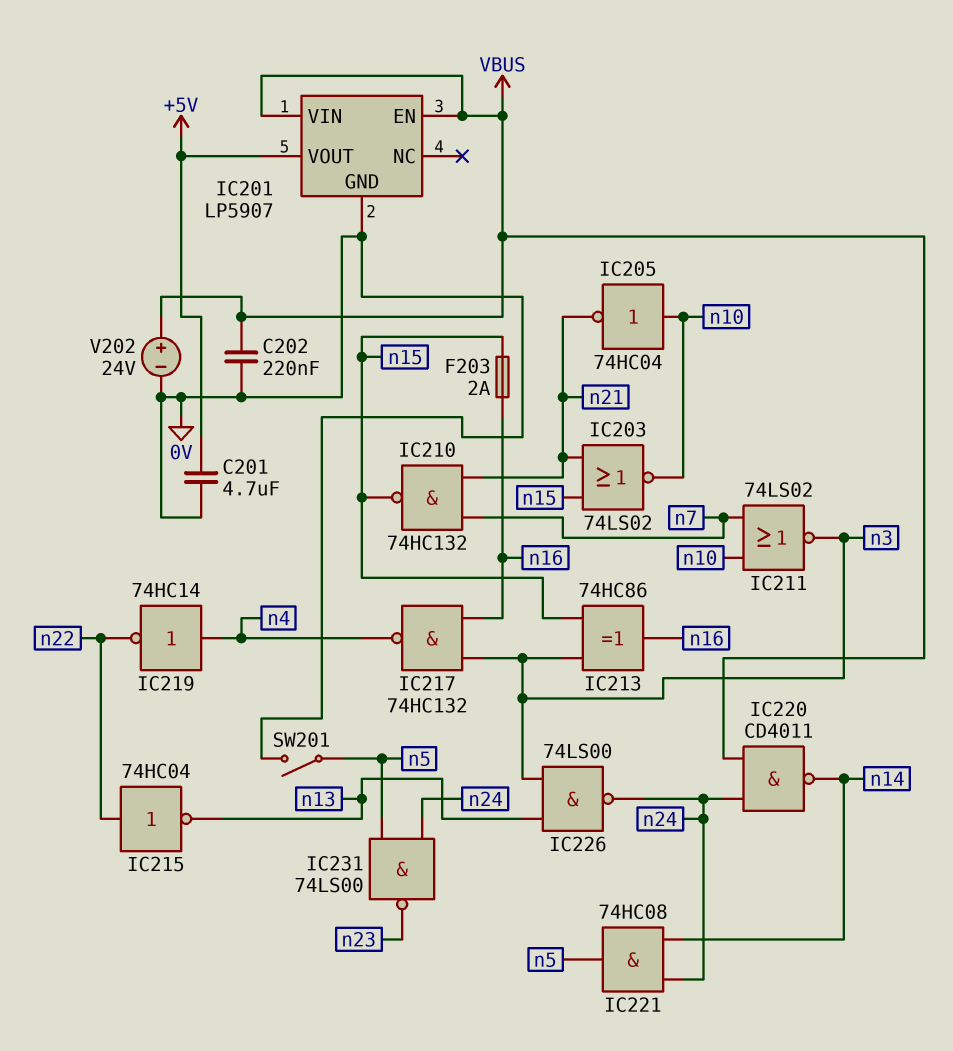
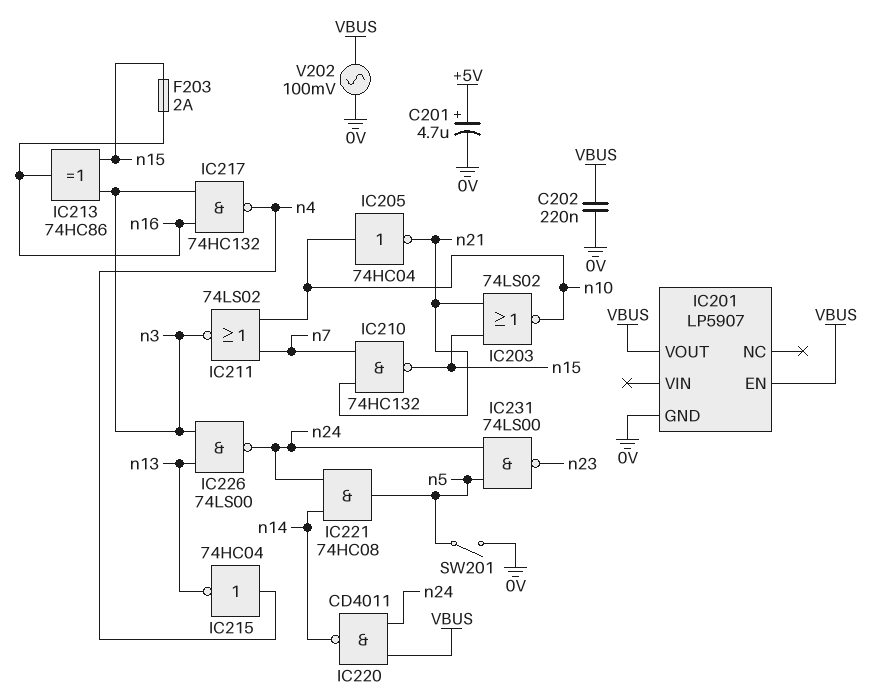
C201: 4.7uF (+5V, 0V) -> 4.7uF (plus +5V, minus 0V)
IC201 pin VIN: VBUS -> none
IC201 pin VOUT: +5V -> VBUS
IC215: NOT 74HC04 (in n22, out n13) -> NOT 74HC04 (in n4, out n13)
IC219: NOT 74HC14 (in n4, out n22) -> none
V202: 24V (plus VBUS, minus 0V) -> AC 100mV (0V, VBUS)

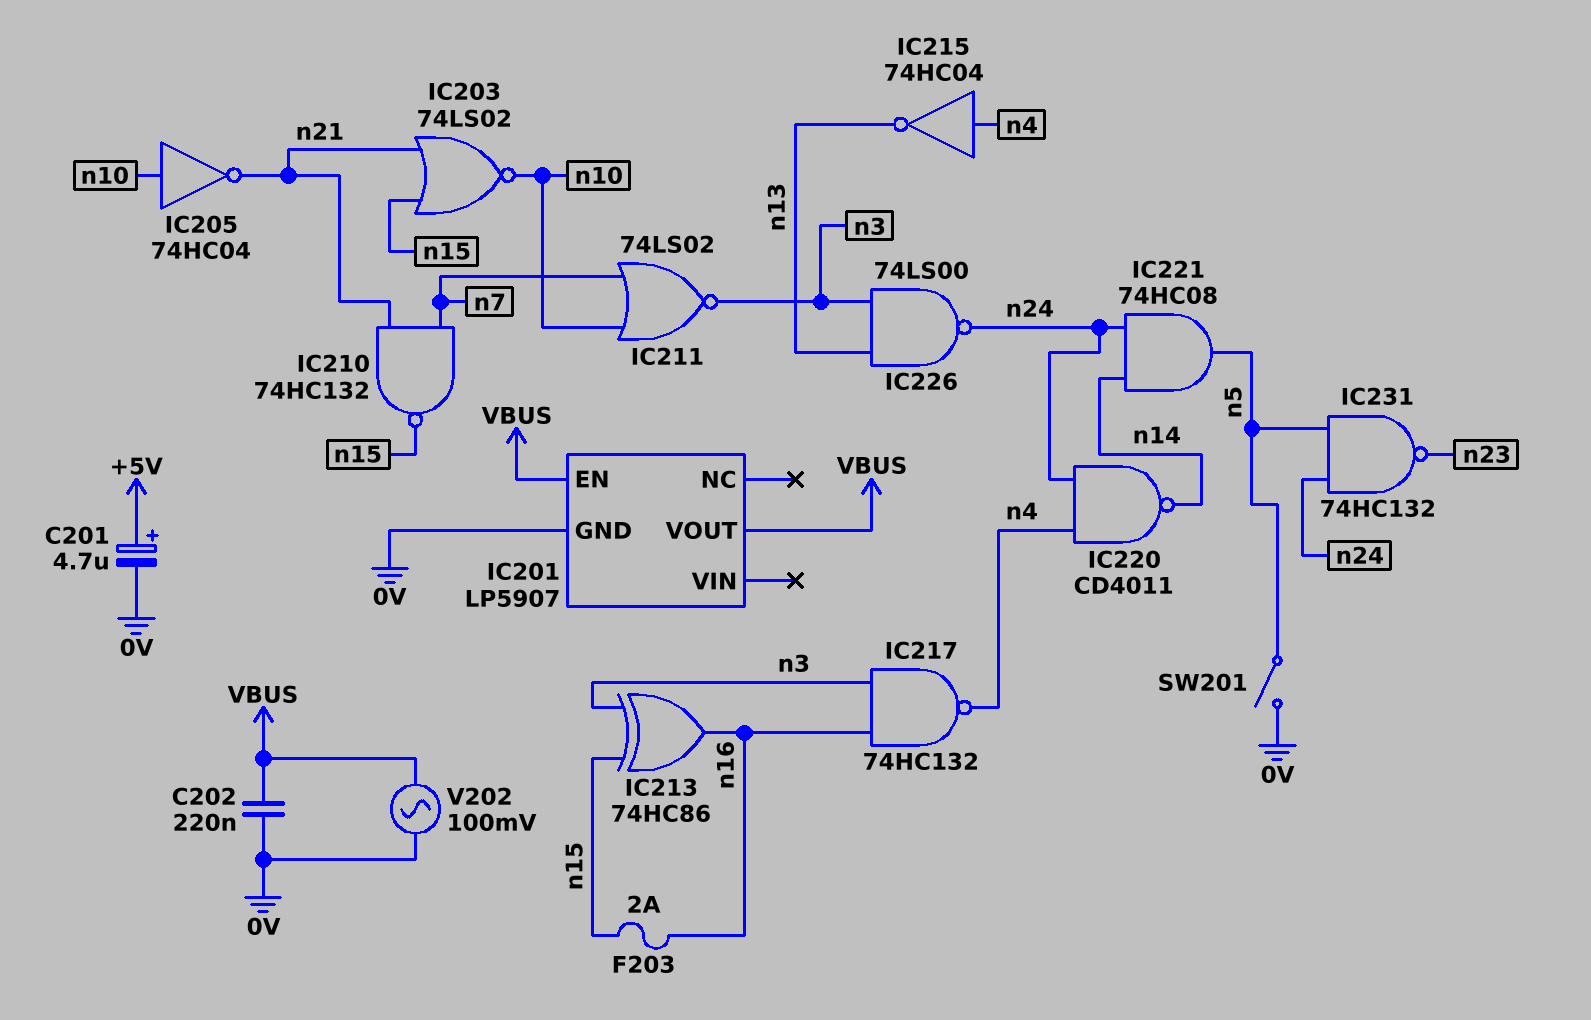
IC220: NAND CD4011 (in VBUS, in n24, out n14) -> NAND CD4011 (in n4, in n24, out n14)
IC231: NAND 74LS00 (in n5, in n24, out n23) -> NAND 74HC132 (in n5, in n24, out n23)

